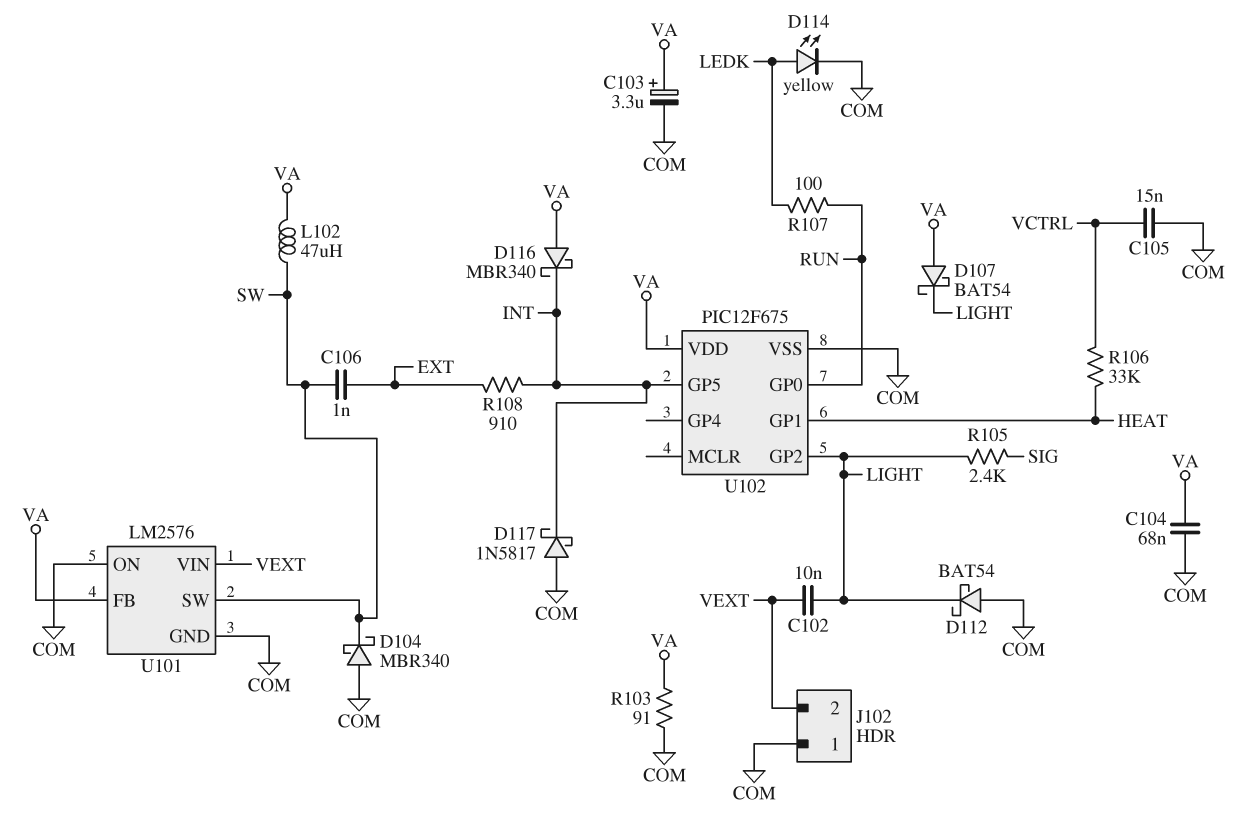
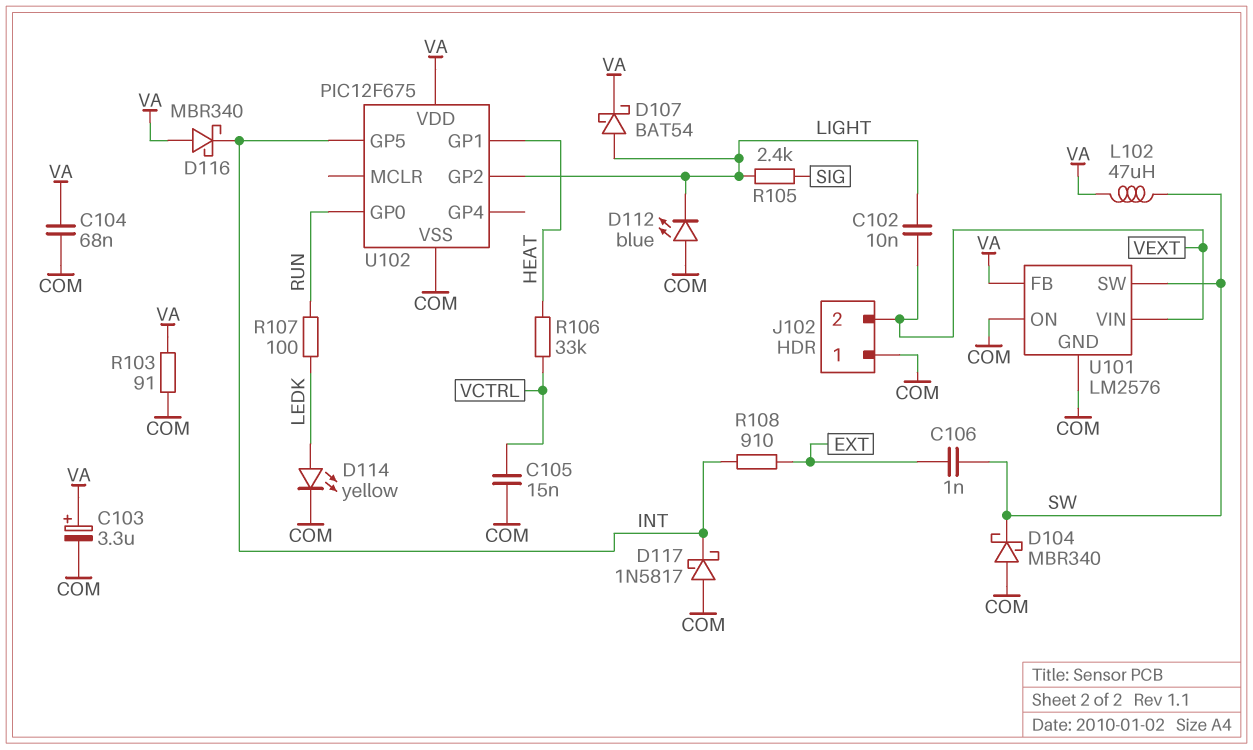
D107: schottky BAT54 (A VA, K LIGHT) -> schottky BAT54 (A LIGHT, K VA)
D112: schottky BAT54 (A COM, K LIGHT) -> LED blue (A COM, K LIGHT)

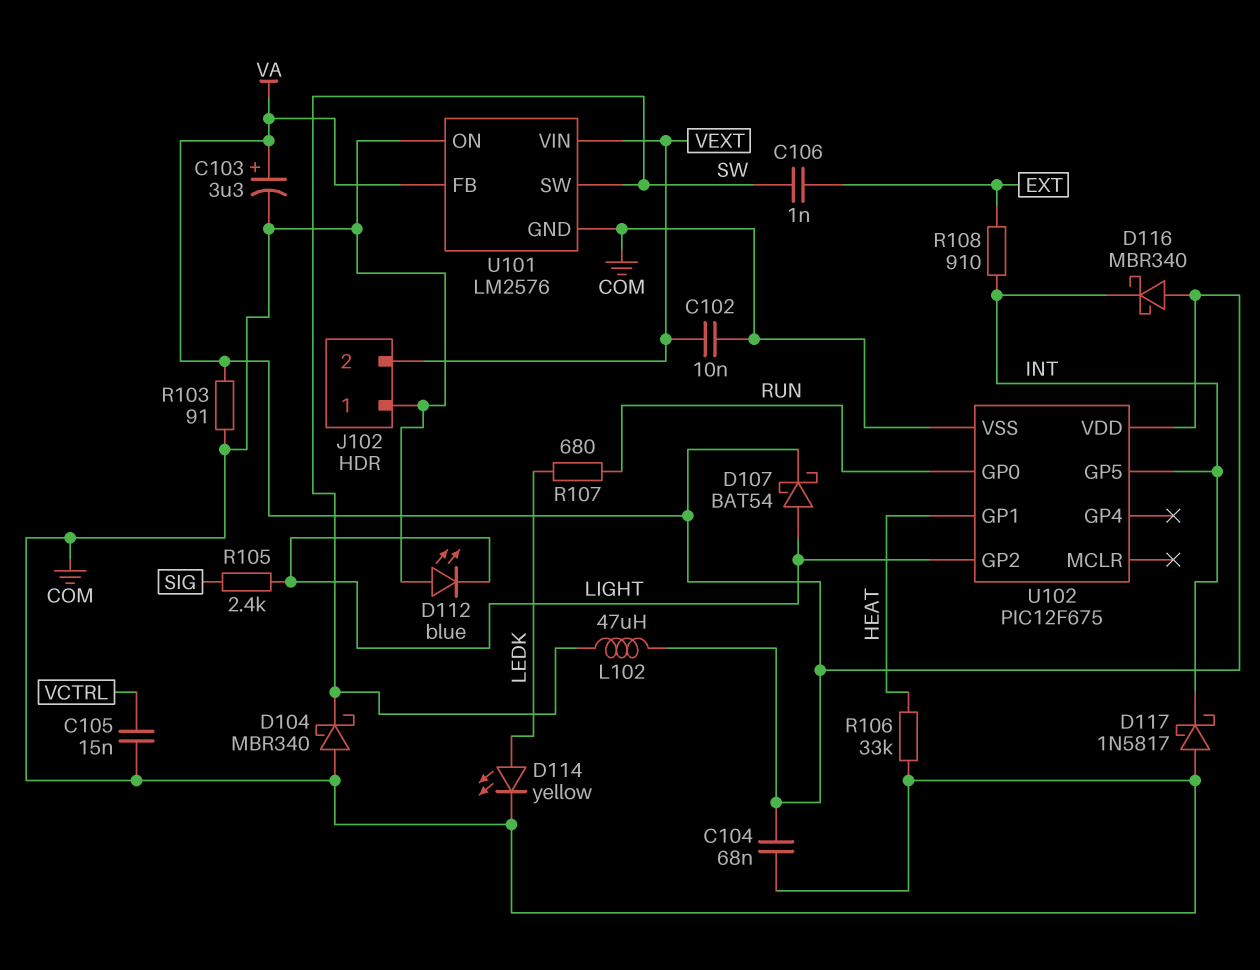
C102: 10nF (LIGHT, VEXT) -> 10nF (COM, VEXT)
R106: 33k (HEAT, VCTRL) -> 33k (COM, HEAT)
R107: 100 (LEDK, RUN) -> 680 (LEDK, RUN)

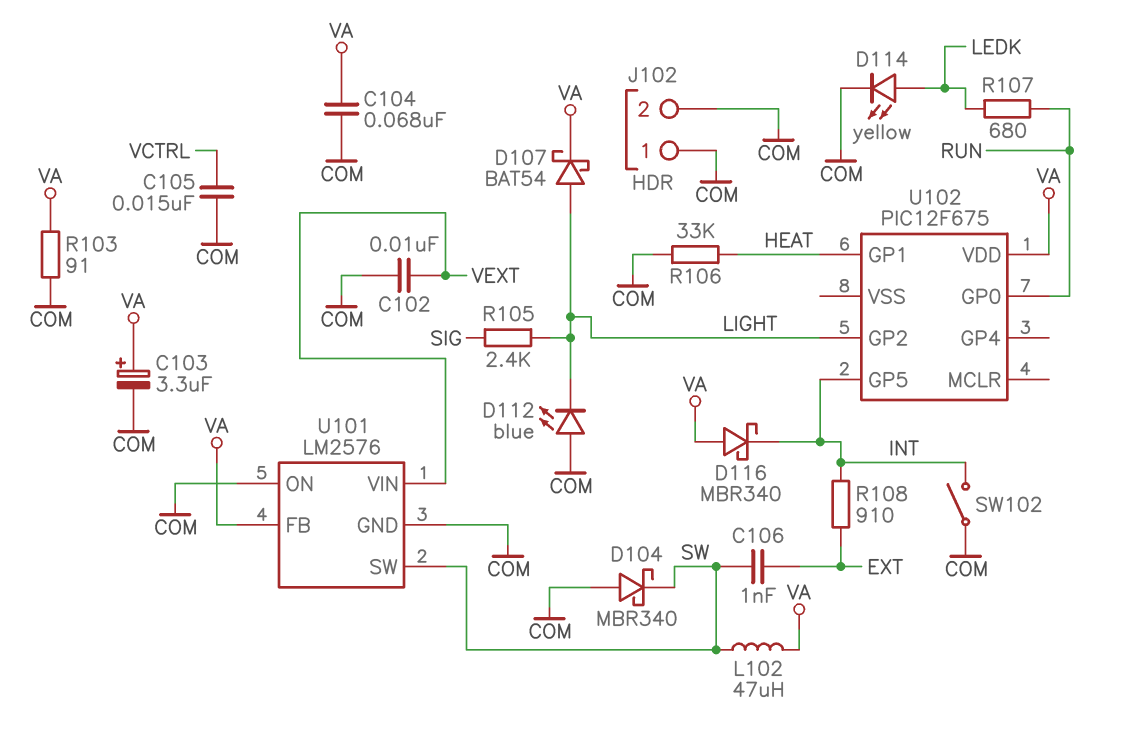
D117: schottky 1N5817 (A COM, K INT) -> none
J102 pin 2: VEXT -> COM
SW102: none -> switch (COM, INT)
U102 pin VSS: COM -> none

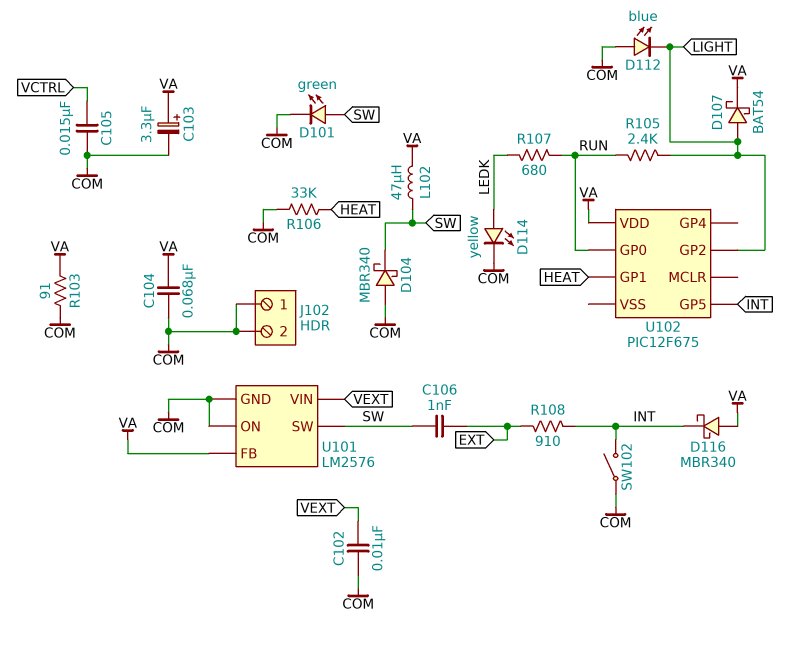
D101: none -> LED green (A SW, K COM)
R105: 2.4k (LIGHT, SIG) -> 2.4k (LIGHT, RUN)

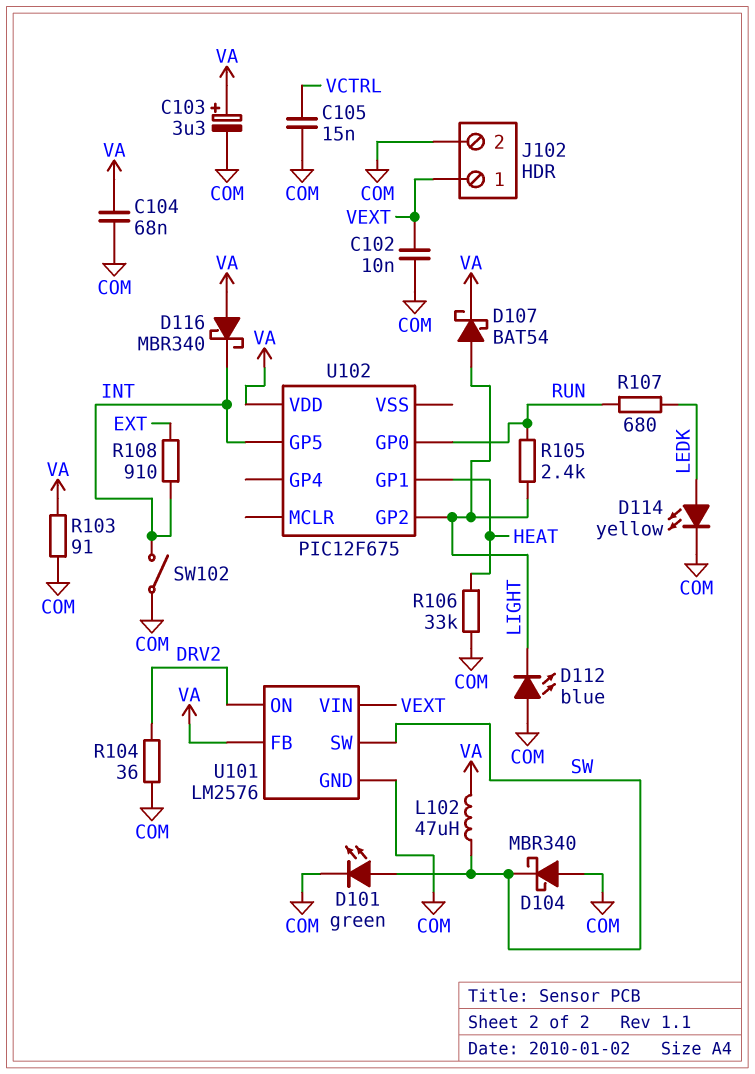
C106: 1nF (EXT, SW) -> none
J102 pin 1: COM -> VEXT
R104: none -> 36 (COM, DRV2)
U101 pin ON: COM -> DRV2

